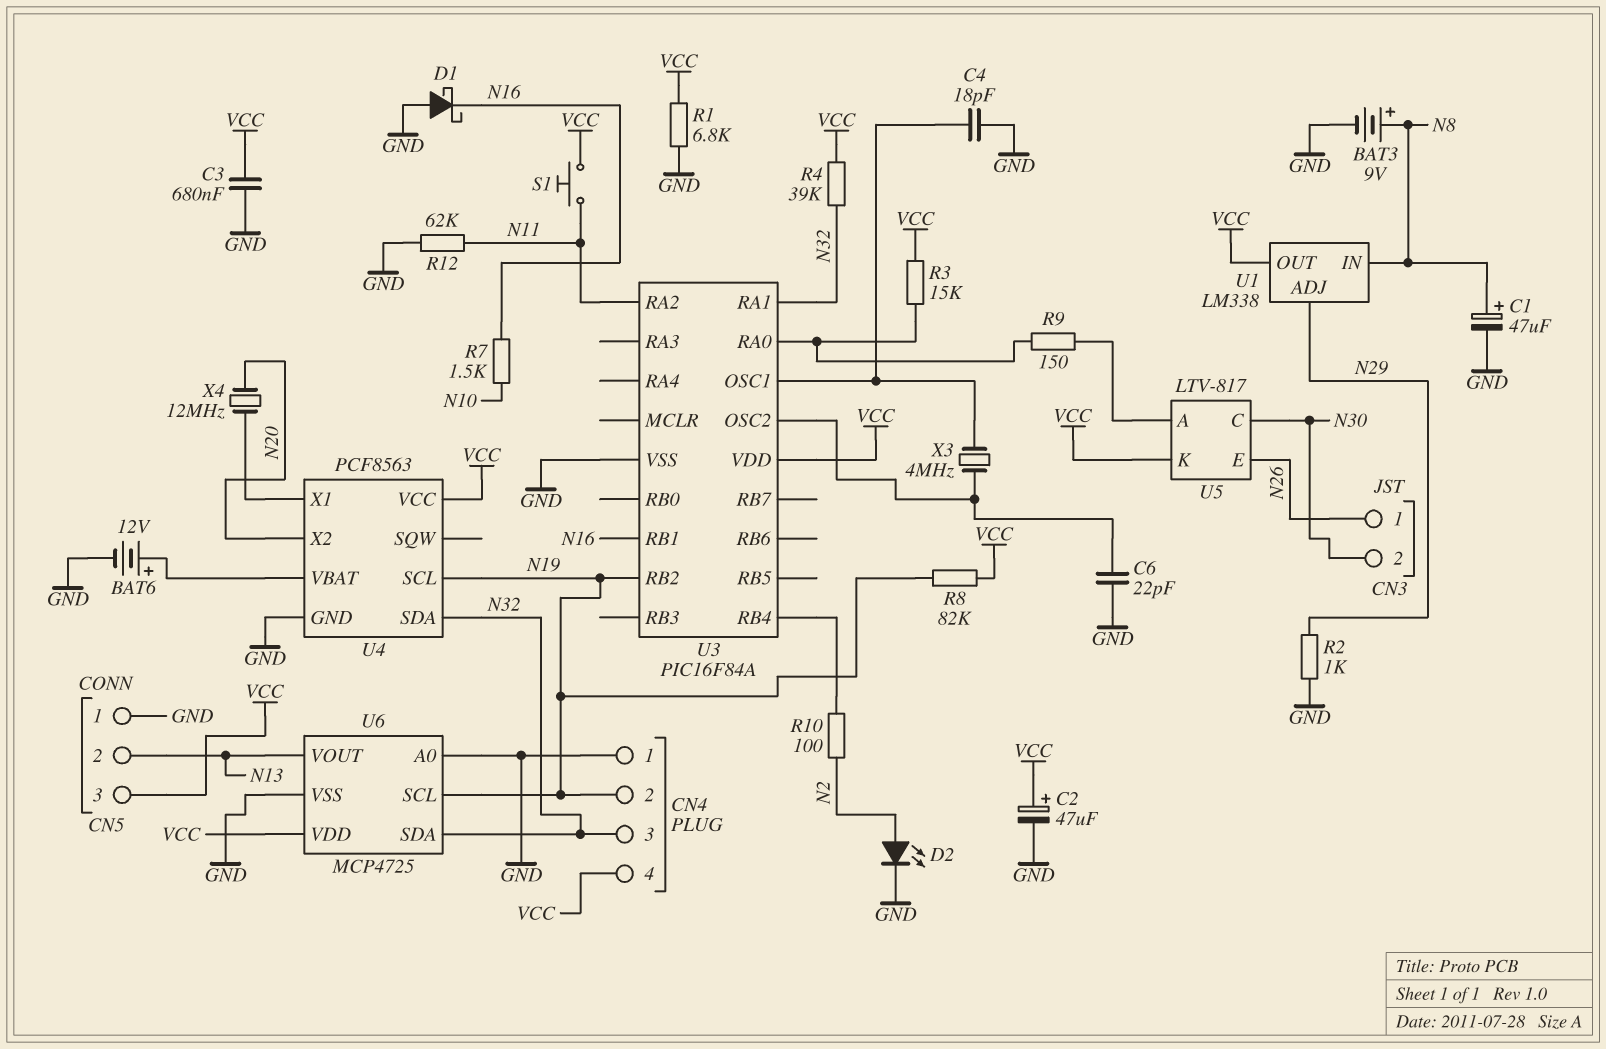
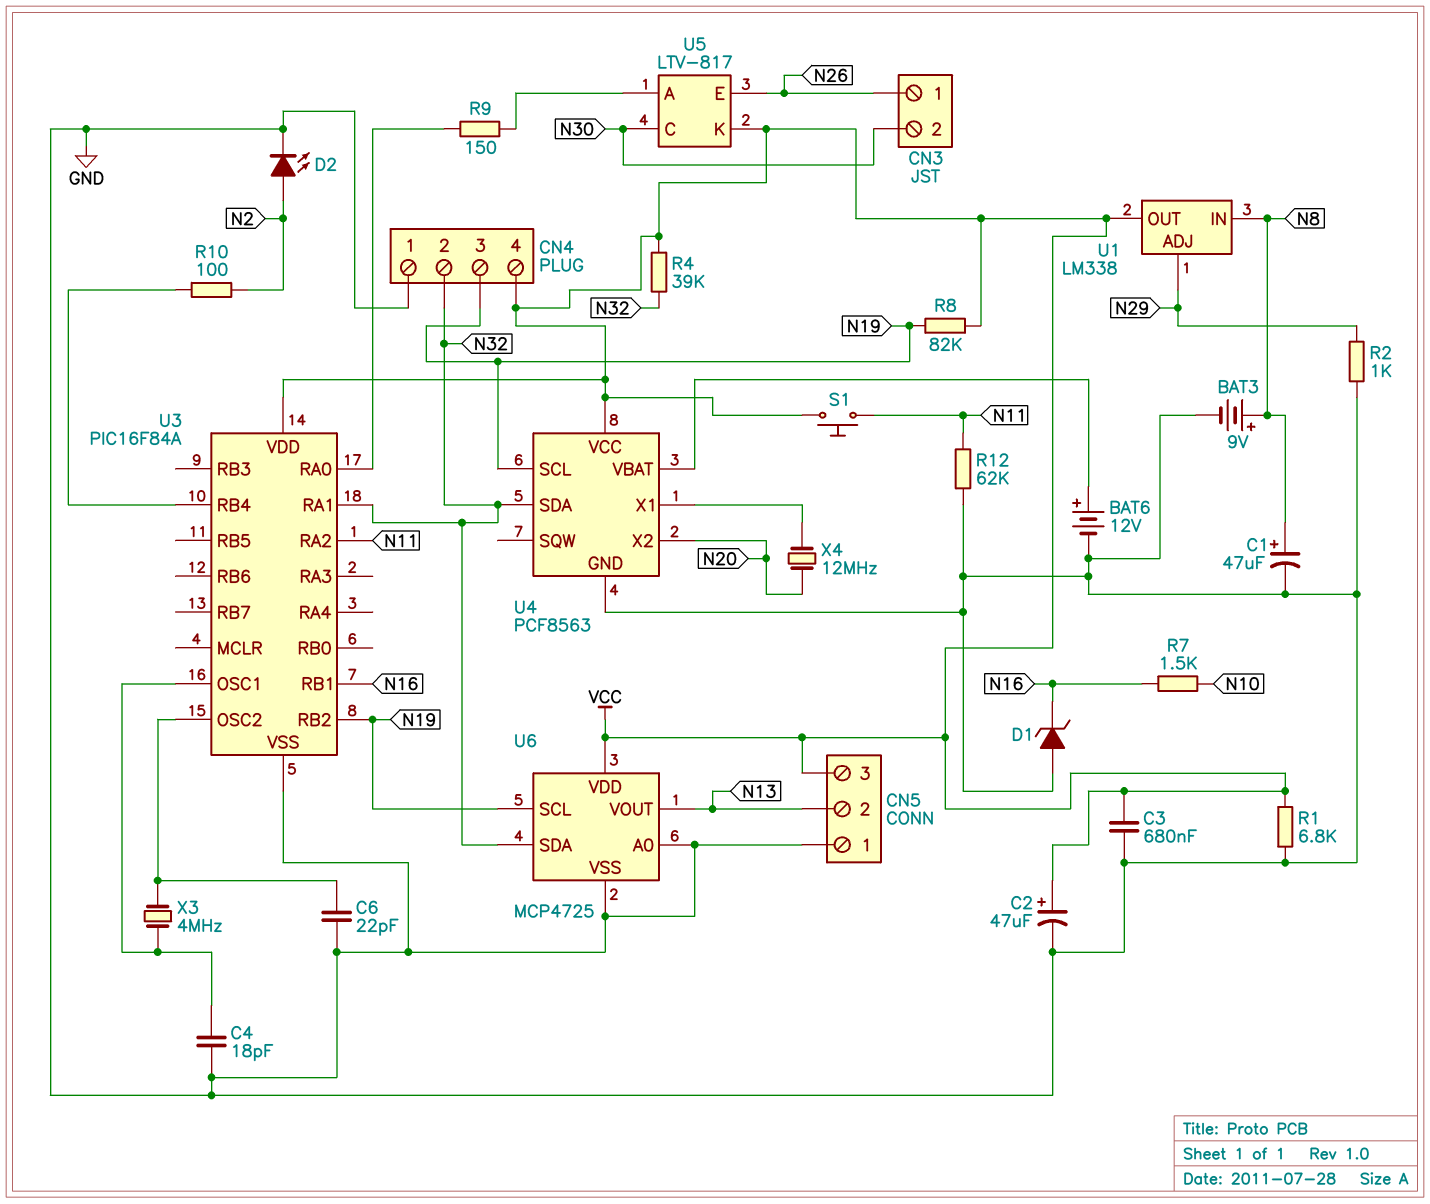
CN4 pin 2: N19 -> N32
CN4 pin 3: N32 -> N19
D1: schottky (A GND, K N16) -> zener (A GND, K N16)
R3: 15k (U3/RA0, VCC) -> none

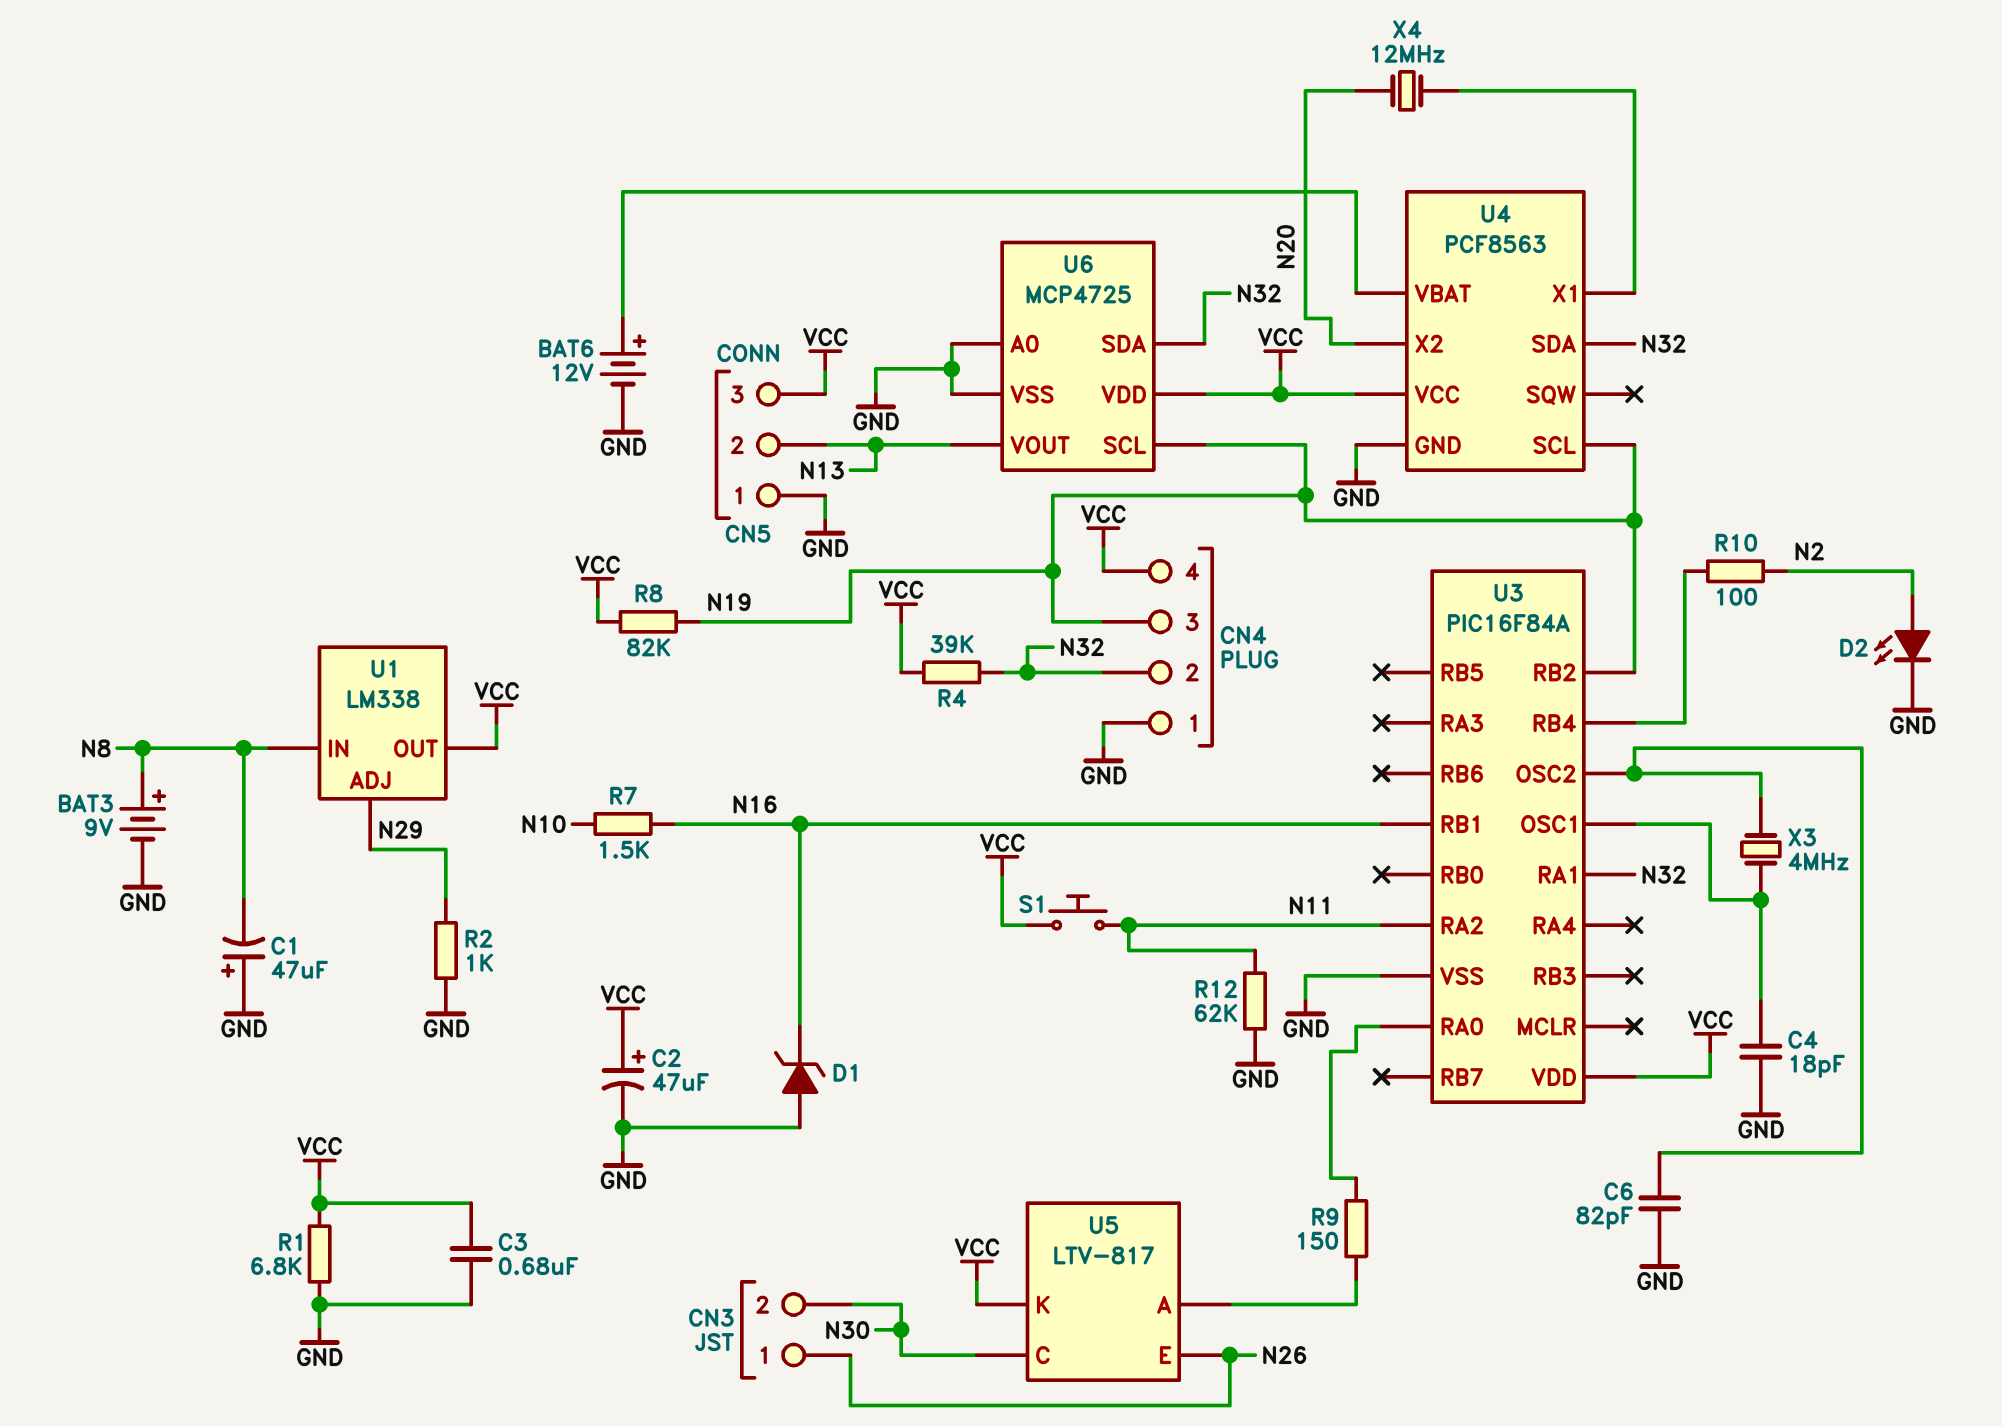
C1: 47uF (plus N8, minus GND) -> 47uF (plus GND, minus N8)
C6: 22pF (GND, U3/OSC2) -> 82pF (GND, U3/OSC2)

